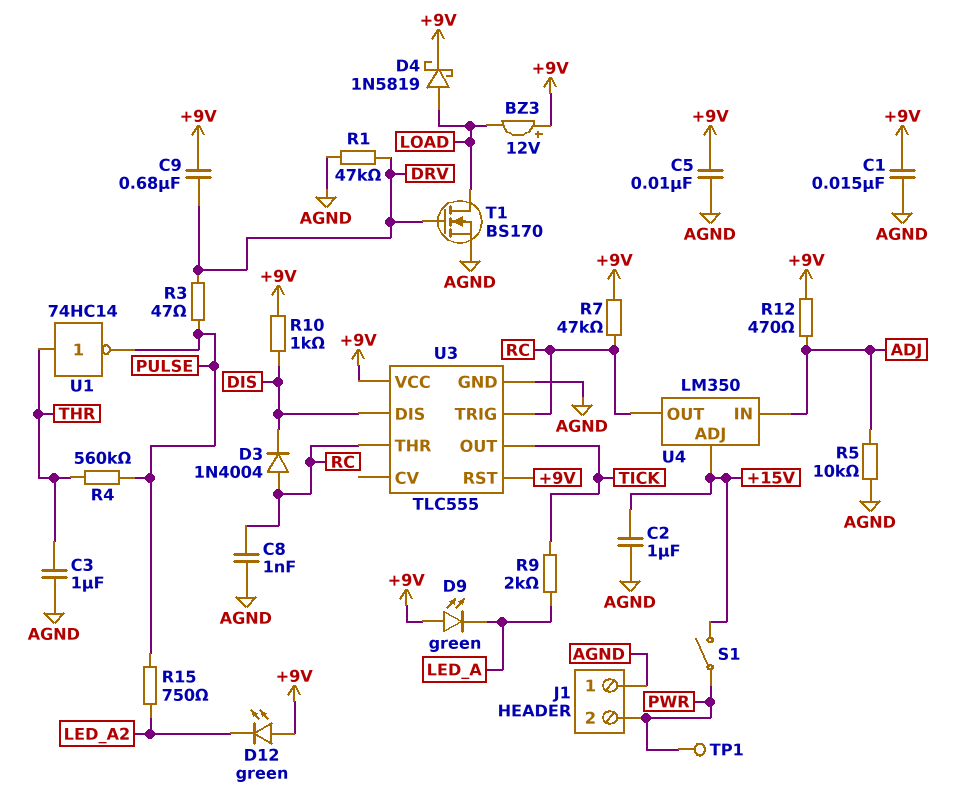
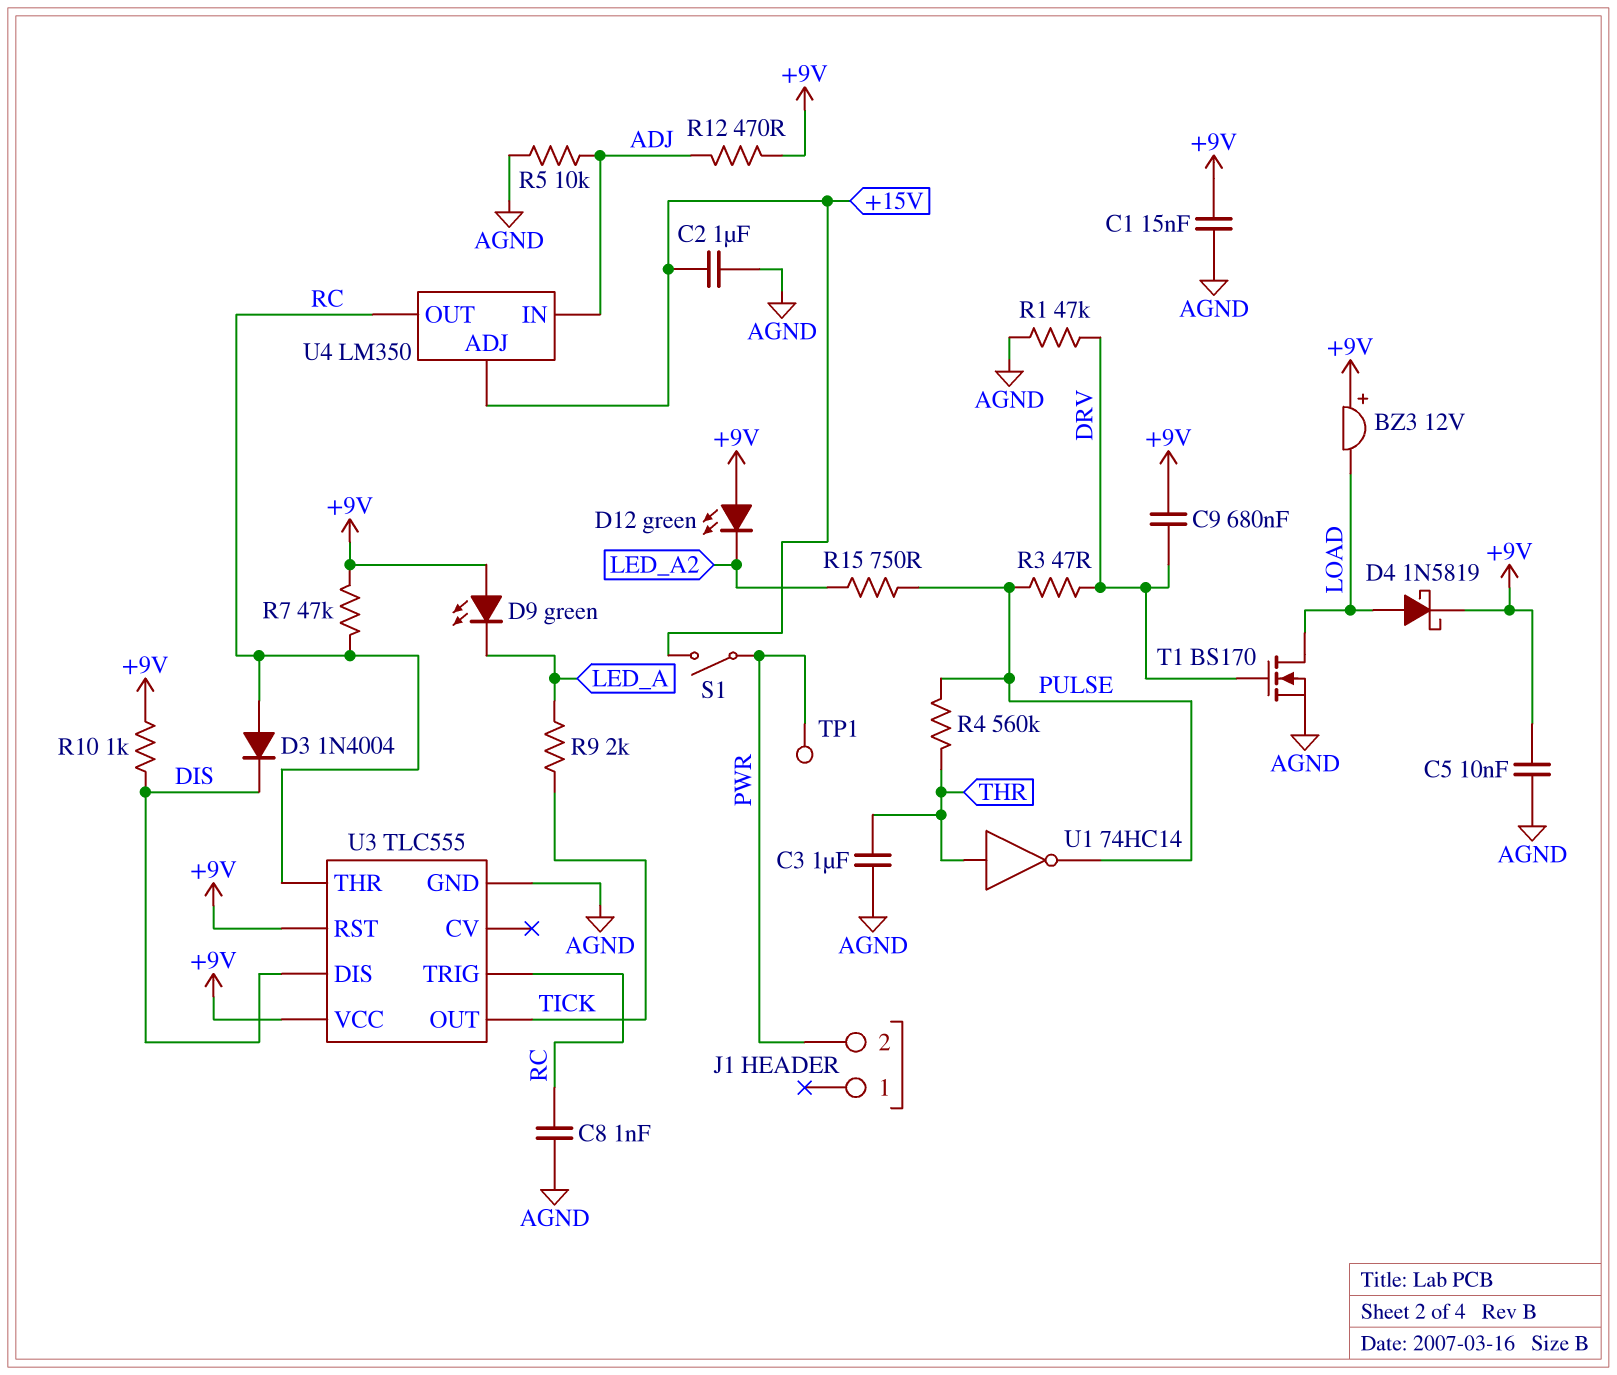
J1 pin 1: AGND -> none

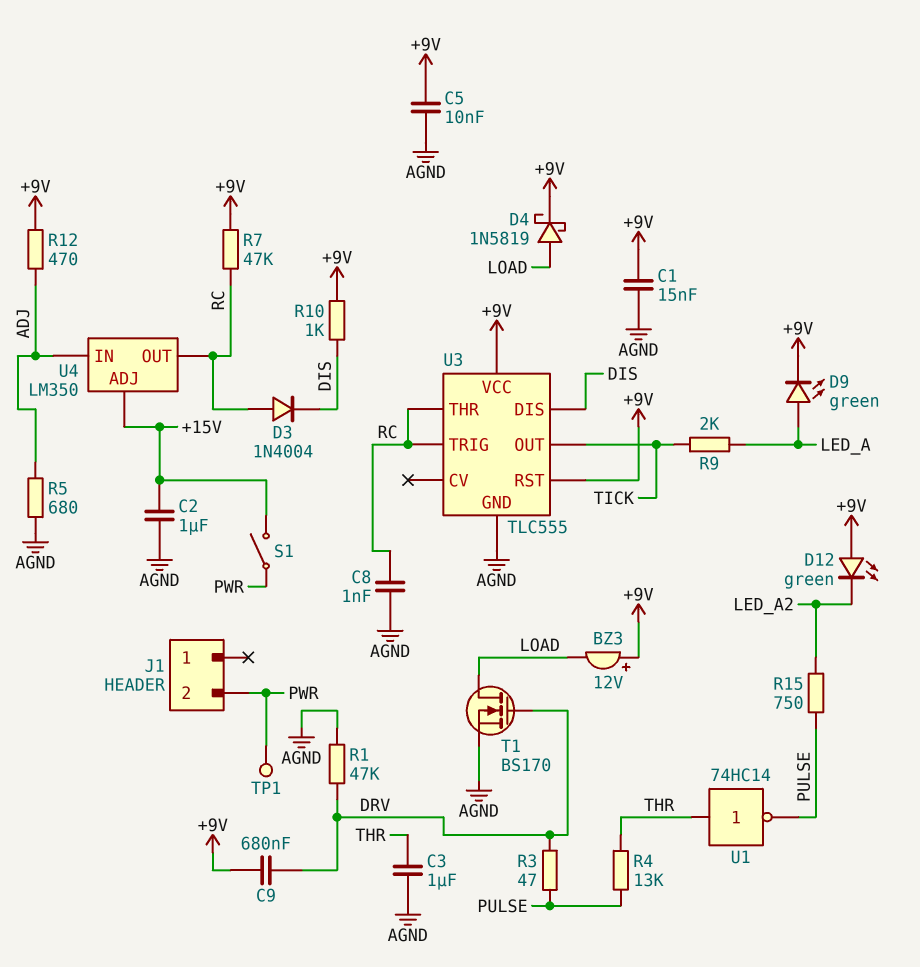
D9: LED green (A +9V, K LED_A) -> LED green (A LED_A, K +9V)
R4: 560k (PULSE, THR) -> 13k (PULSE, THR)
R5: 10k (ADJ, AGND) -> 680 (ADJ, AGND)

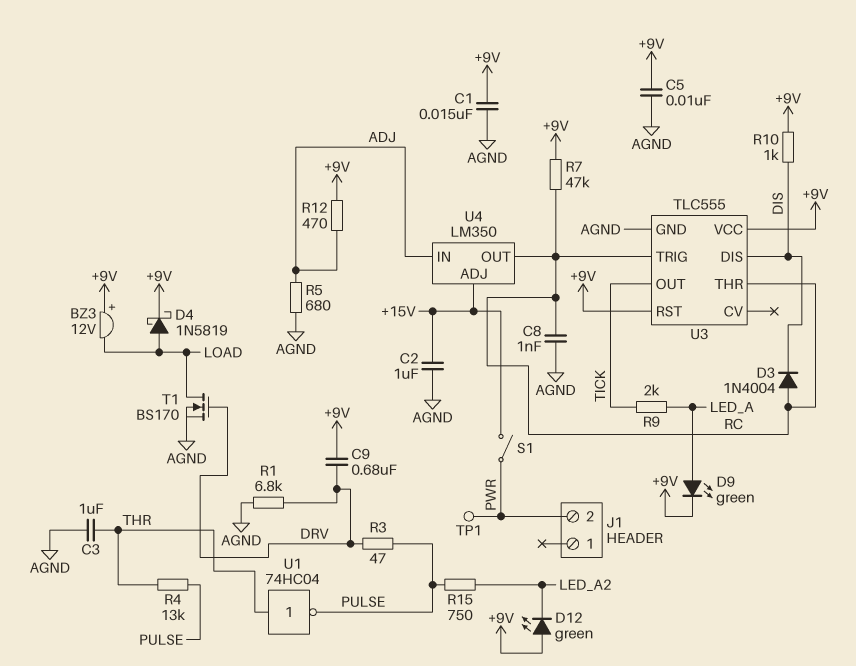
R1: 47k (AGND, DRV) -> 6.8k (AGND, DRV)
U1: NOT 74HC14 (in THR, out PULSE) -> NOT 74HC04 (in THR, out PULSE)

